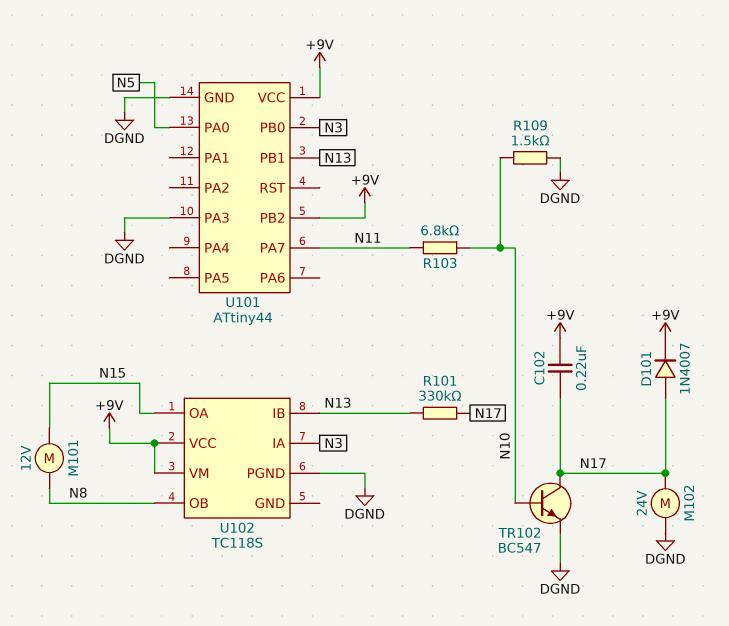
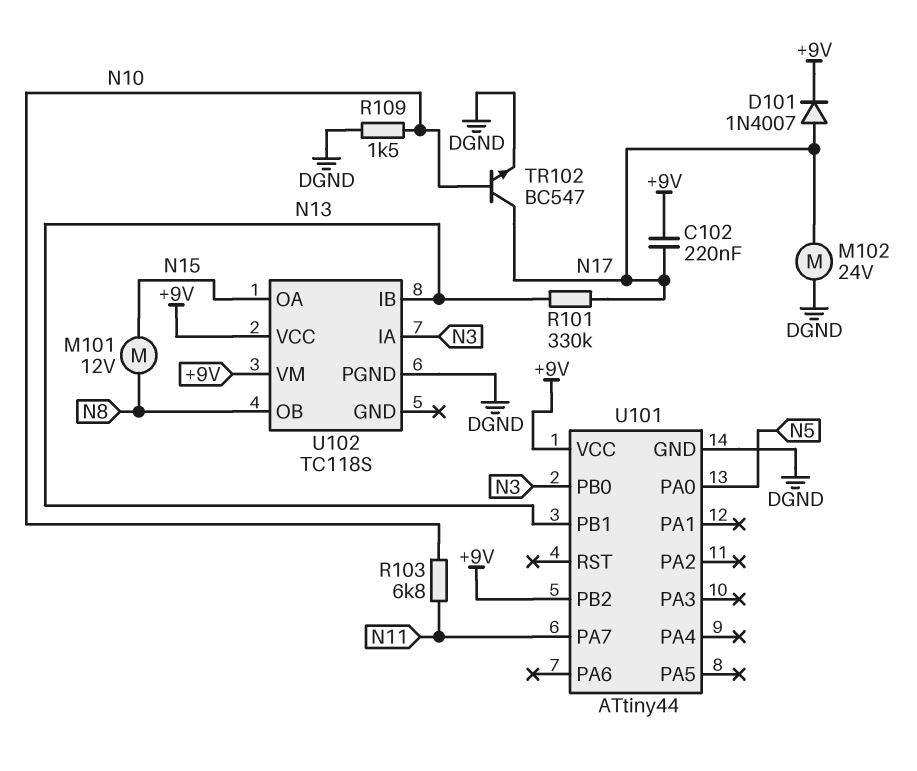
U101 pin PA3: DGND -> none

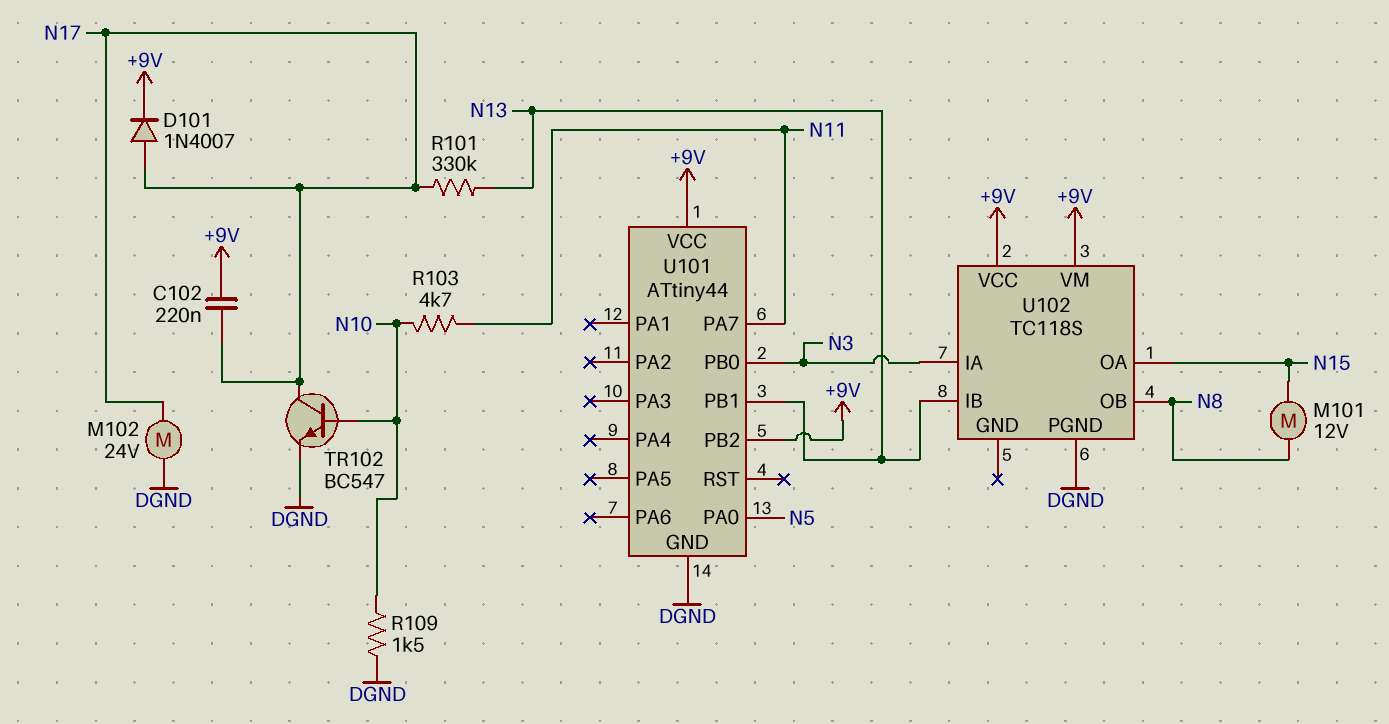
R103: 6.8k (N10, N11) -> 4.7k (N10, N11)

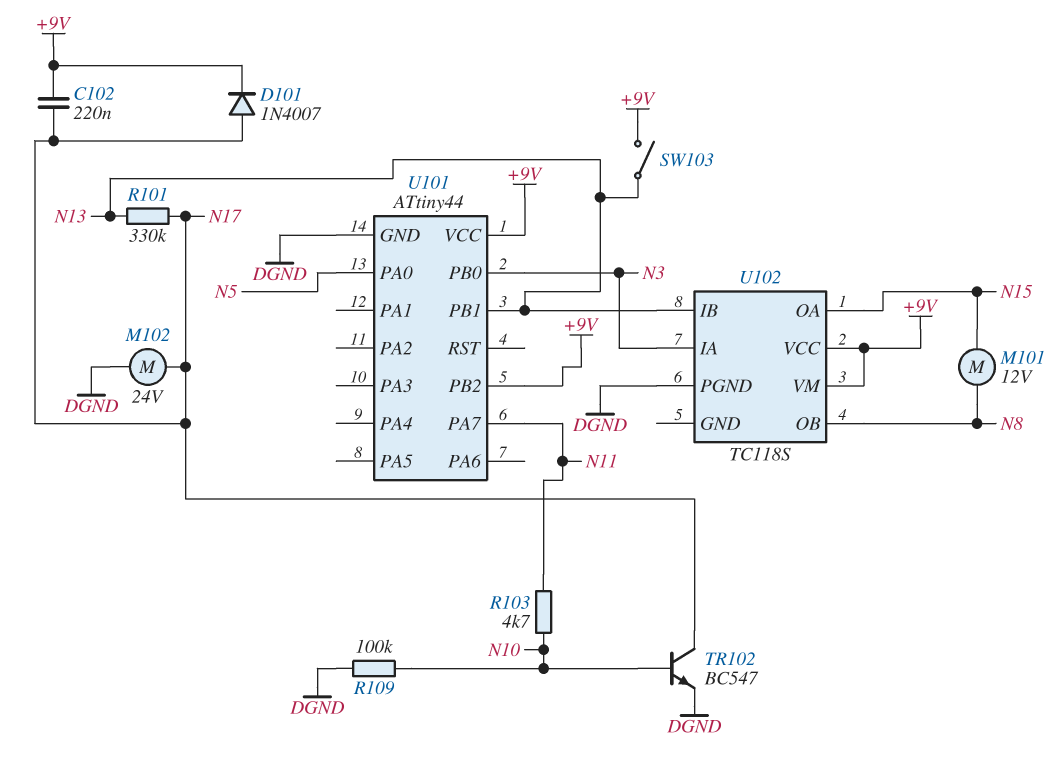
R109: 1.5k (DGND, N10) -> 100k (DGND, N10)
SW103: none -> switch (+9V, N13)

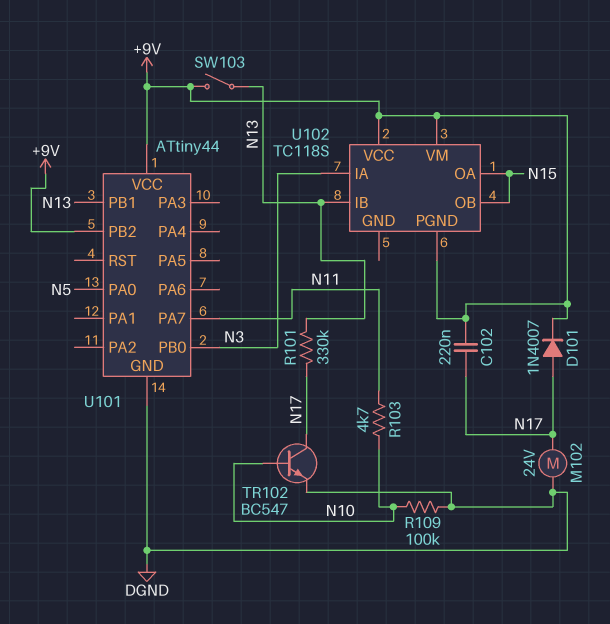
M101: motor 12V (N8, N15) -> none
U102 pin OB: N8 -> N15
U102 pin PGND: DGND -> +9V

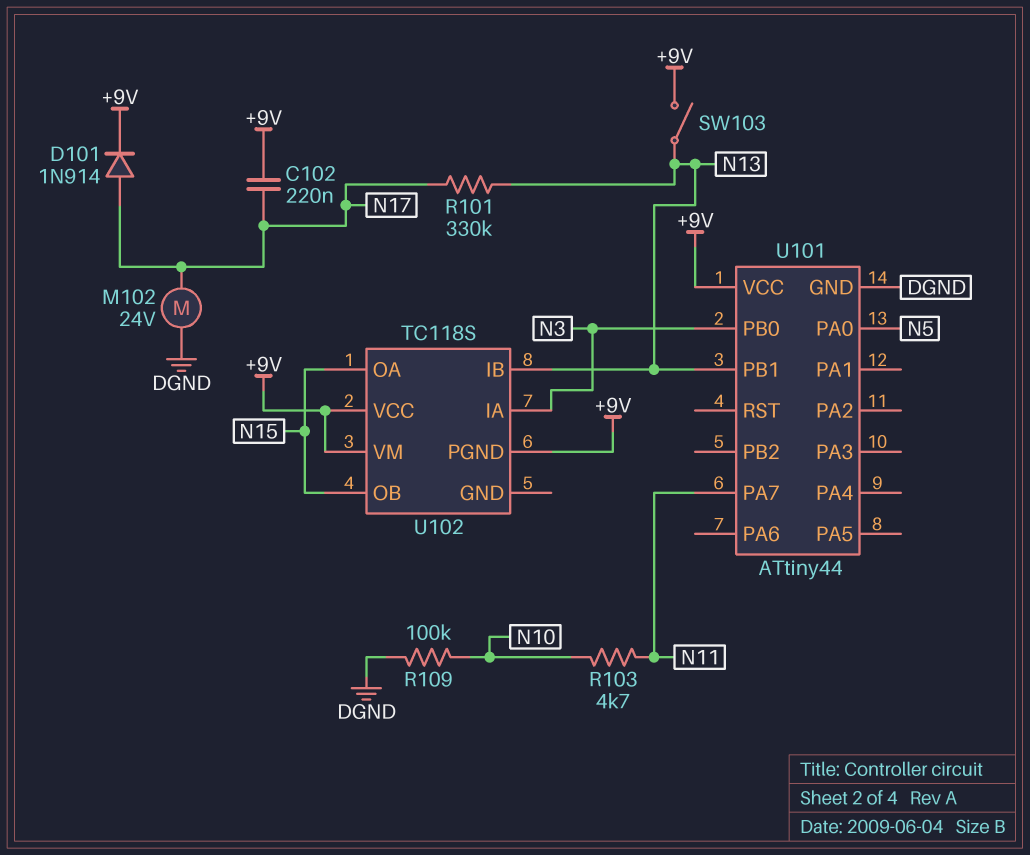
D101: diode 1N4007 (A N17, K +9V) -> diode 1N914 (A N17, K +9V)
TR102: NPN BC547 (B N10, C N17, E DGND) -> none
U101 pin PB2: +9V -> none

